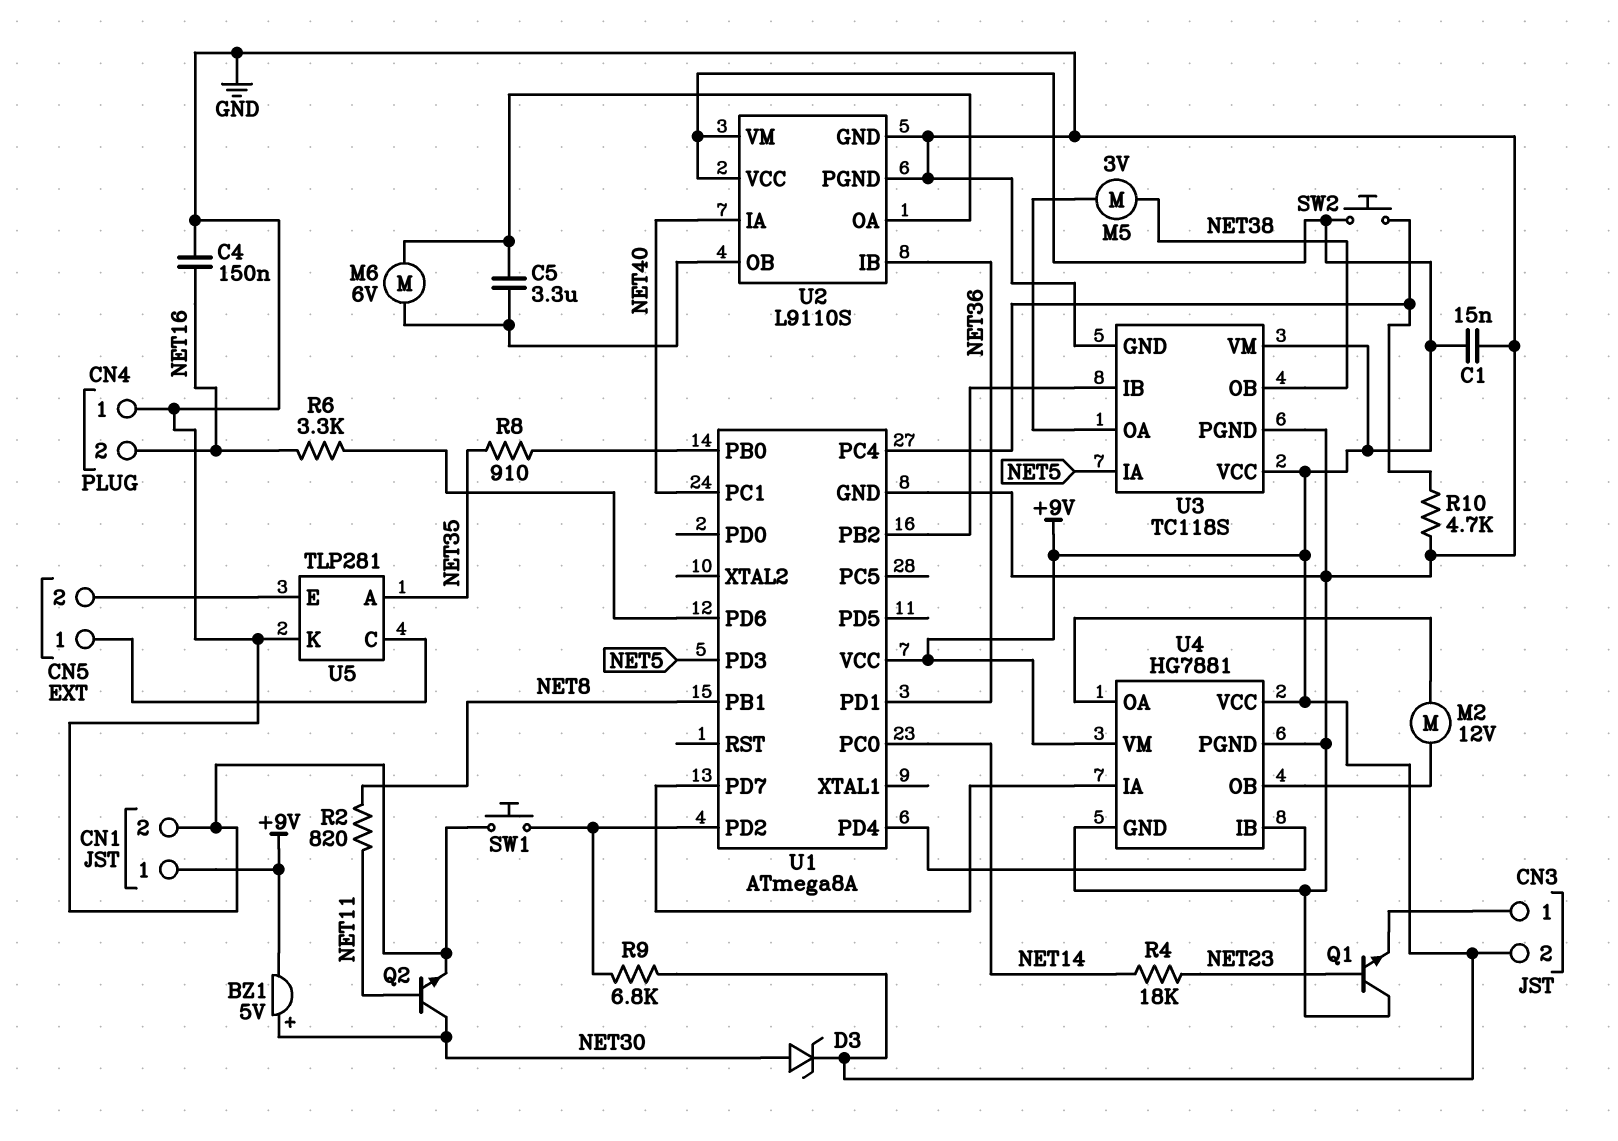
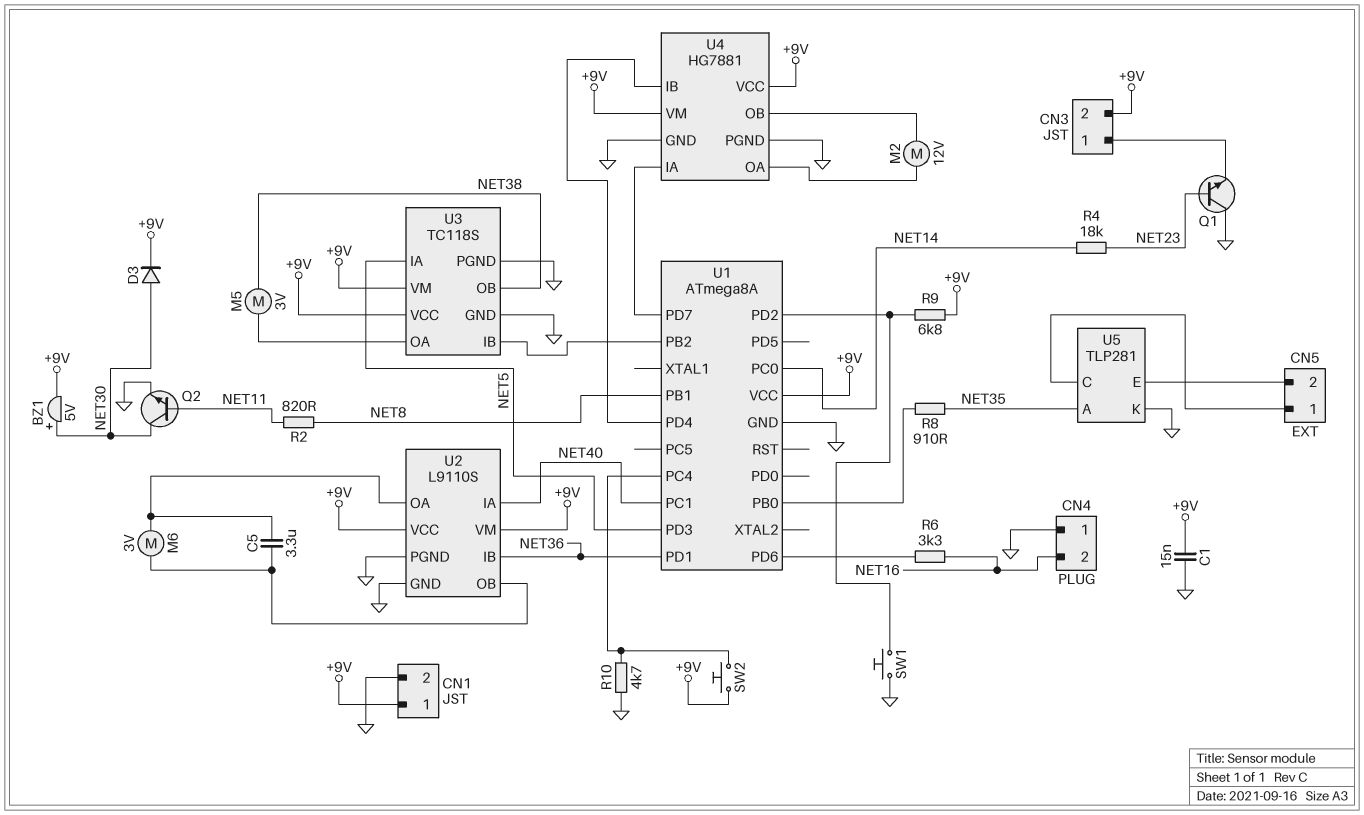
C4: 150nF (GND, NET16) -> none
D3: zener (A NET30, K +9V) -> diode (A NET30, K +9V)
M6: motor 6V (U2/OA, U2/OB) -> motor 3V (U2/OA, U2/OB)

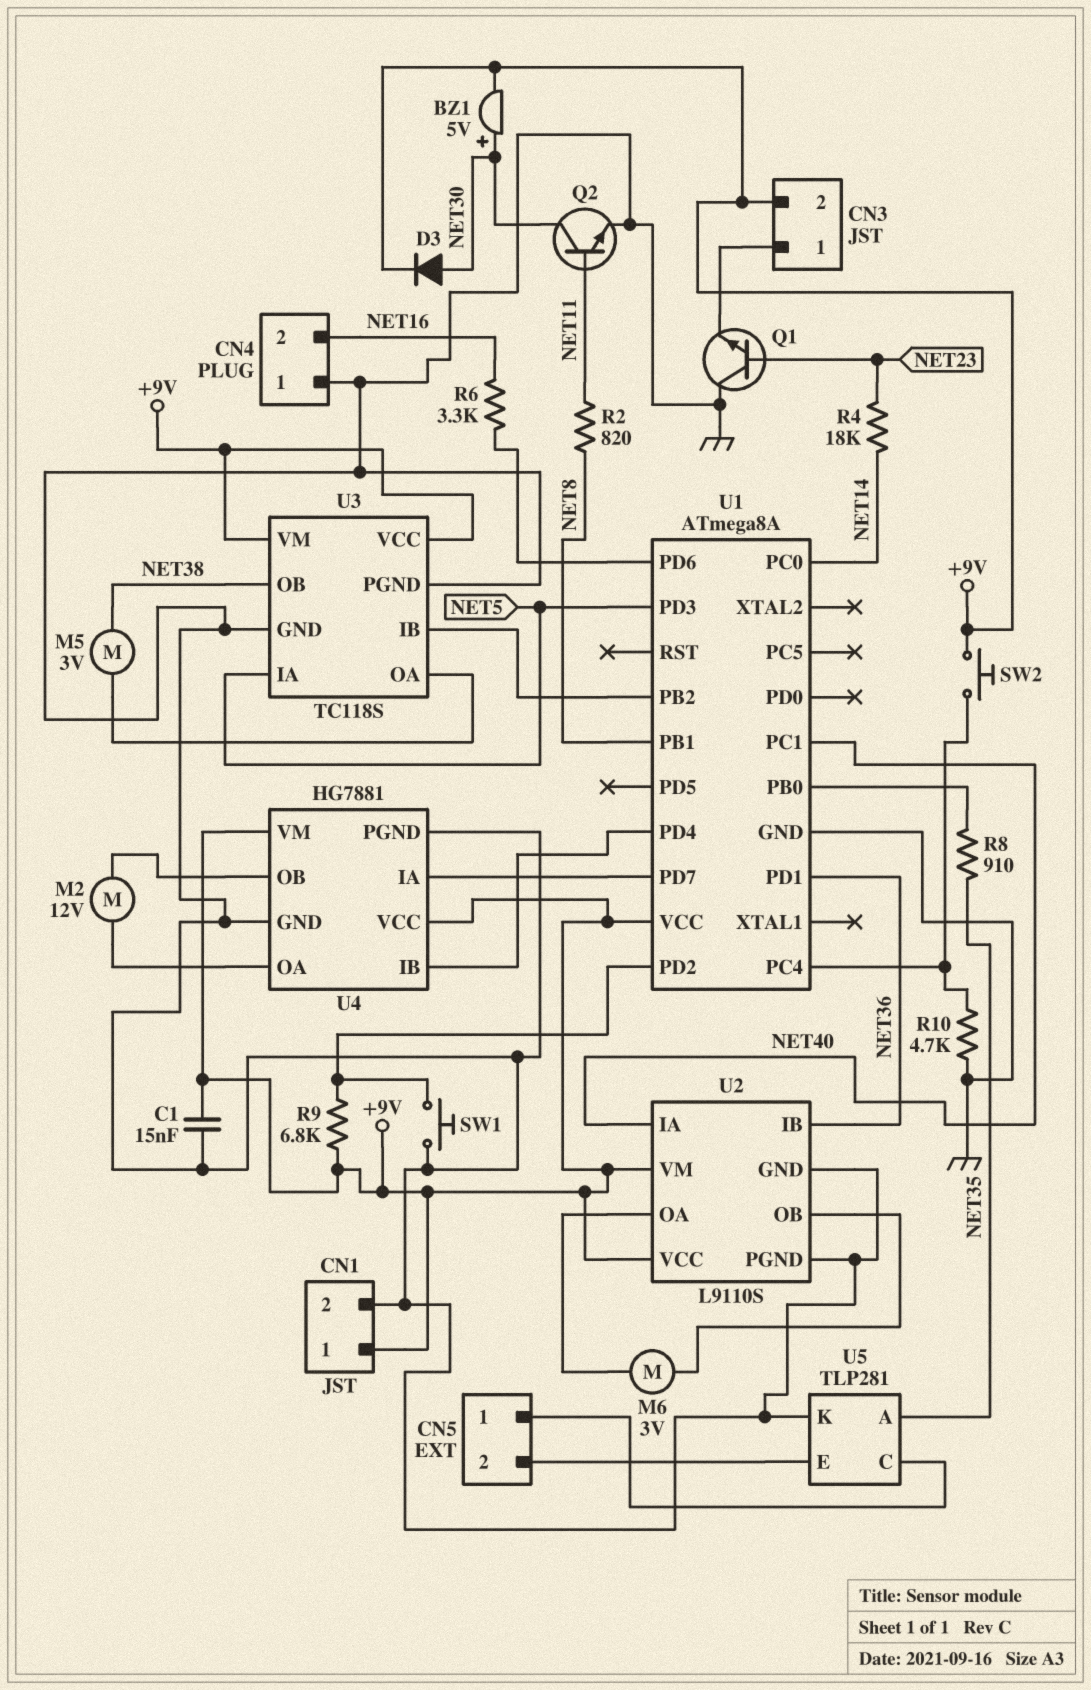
C5: 3.3uF (U2/OA, U2/OB) -> none

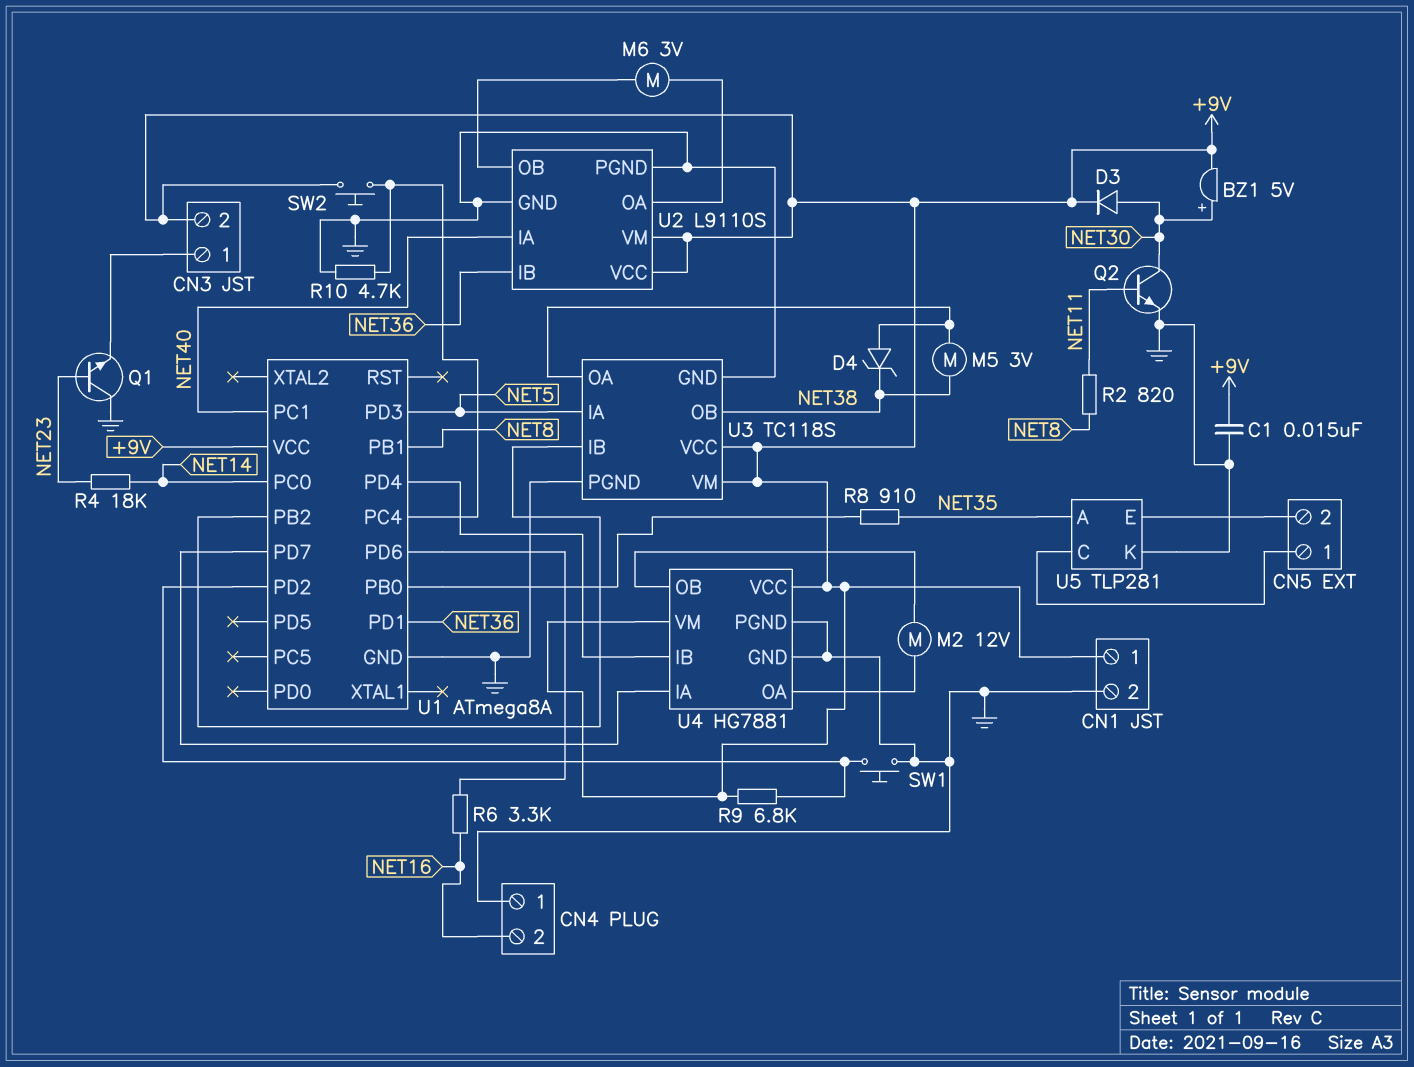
D4: none -> zener (A U3/OA, K NET38)

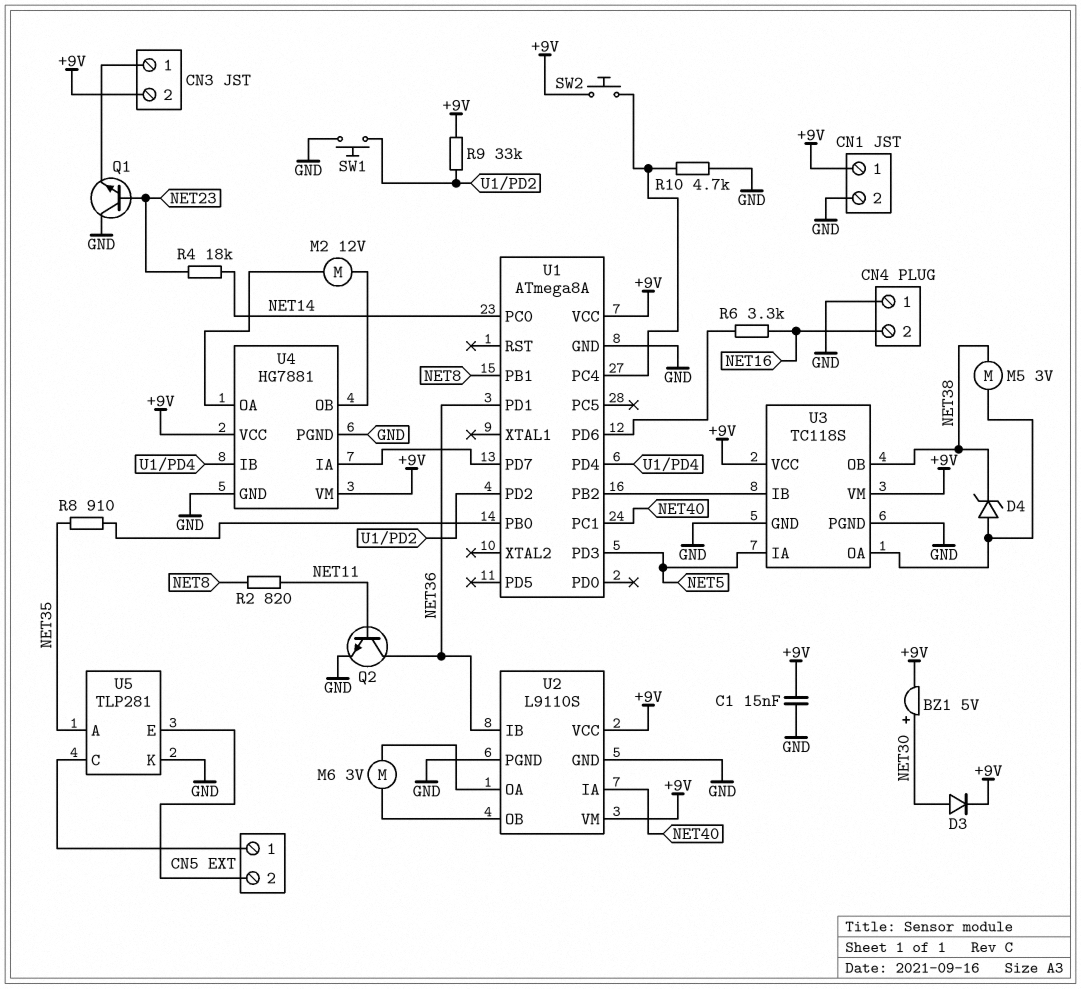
Q2: NPN (B NET11, C NET30, E GND) -> NPN (B NET11, C NET36, E GND)
R9: 6.8k (+9V, U1/PD2) -> 33k (+9V, U1/PD2)

